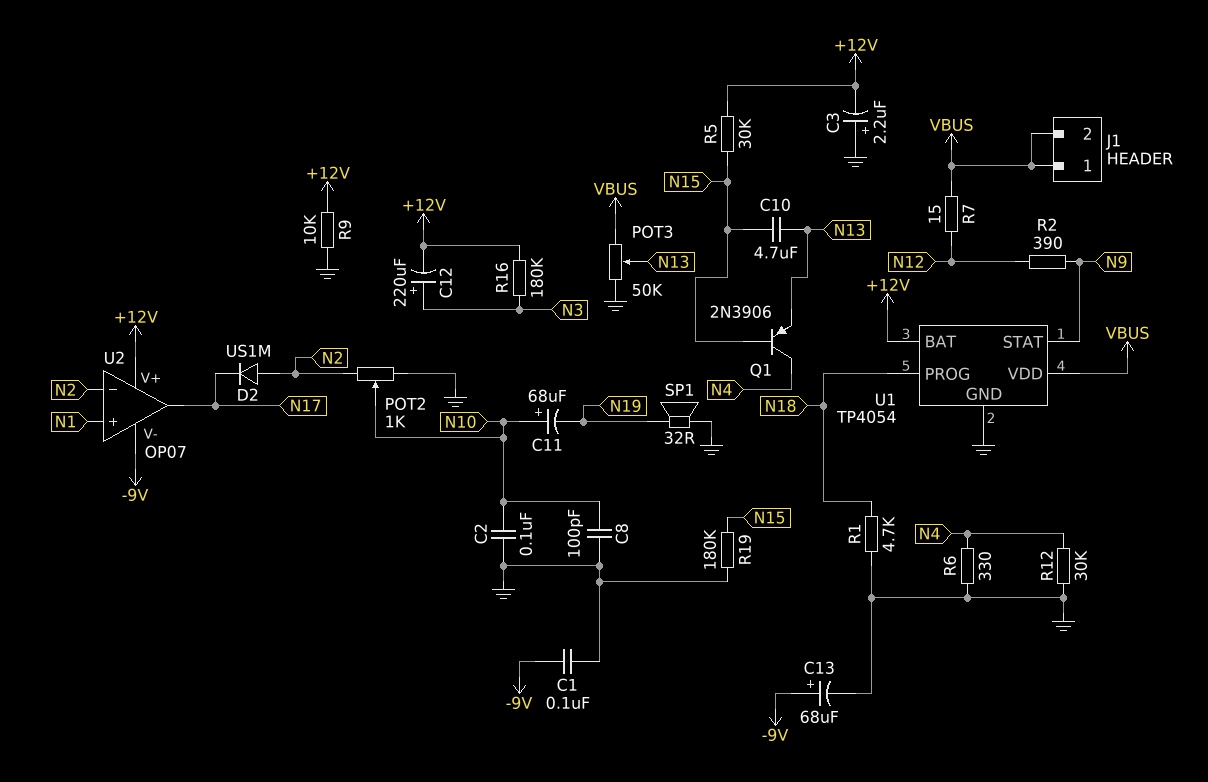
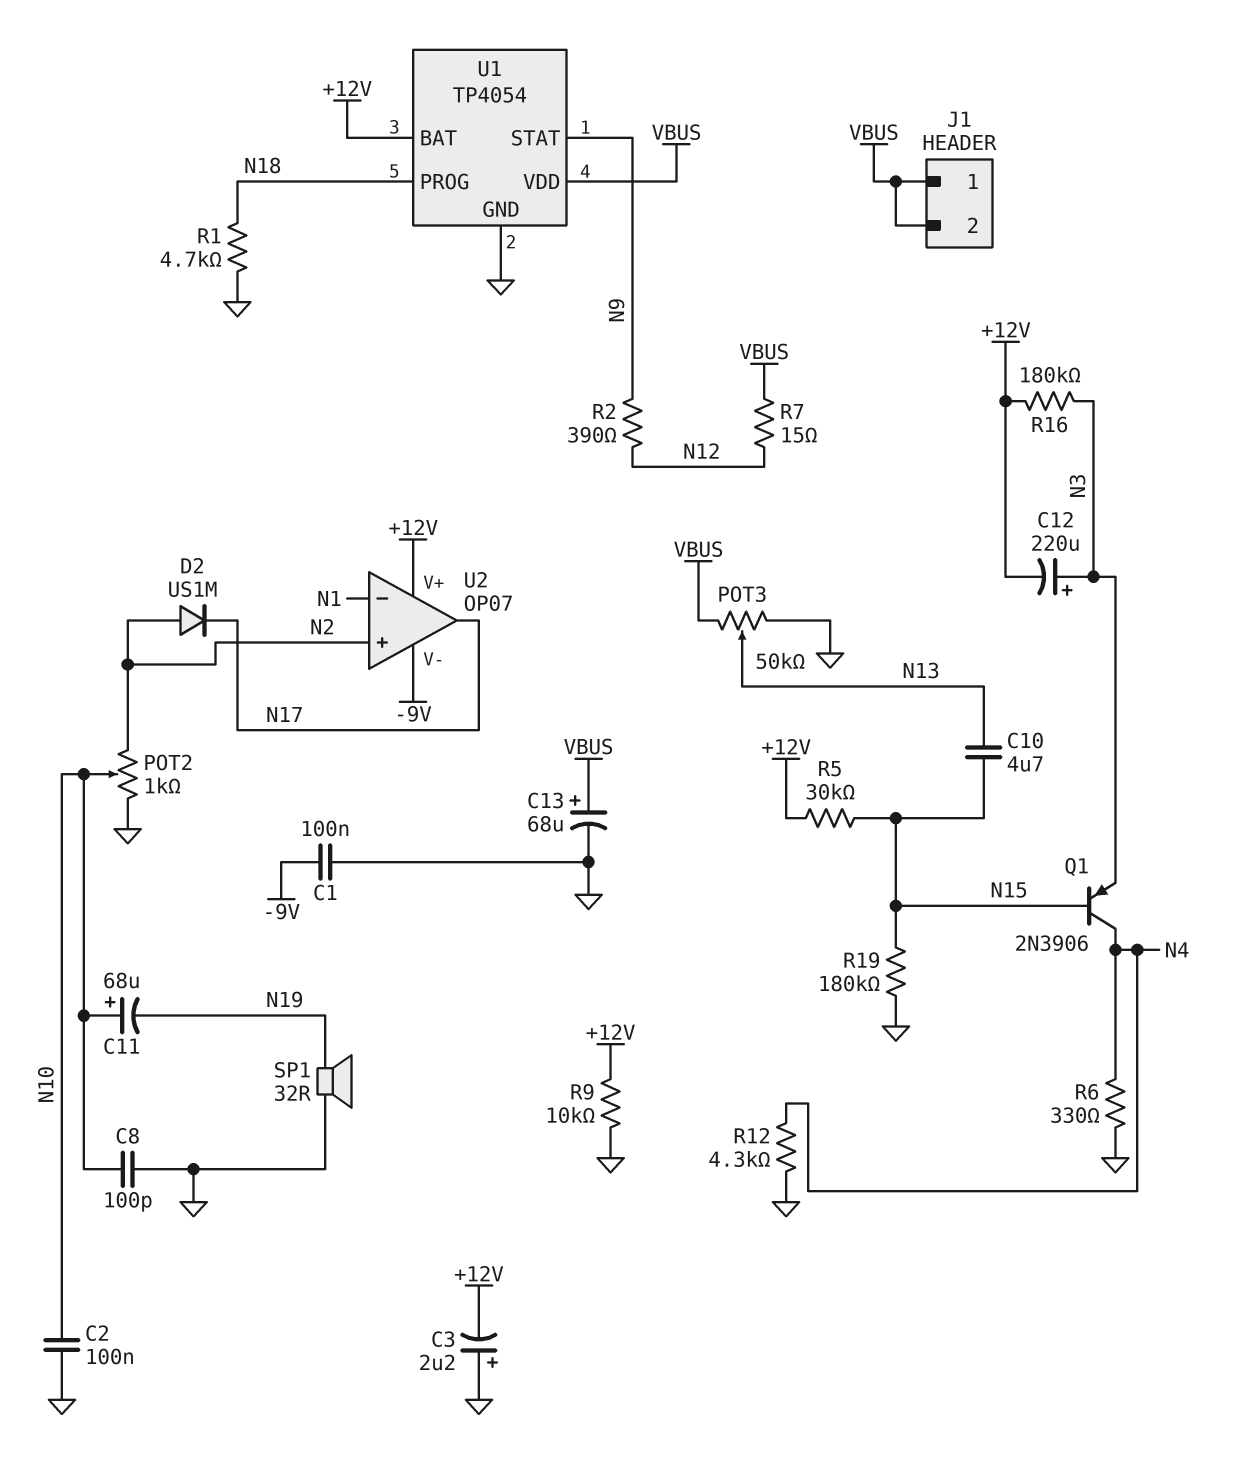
C13: 68uF (plus -9V, minus GND) -> 68uF (plus VBUS, minus GND)
Q1: PNP 2N3906 (B N15, C N4, E N13) -> PNP 2N3906 (B N15, C N4, E N3)
R12: 30k (GND, N4) -> 4.3k (GND, N4)
U2 pin in+: N1 -> N2
U2 pin in-: N2 -> N1

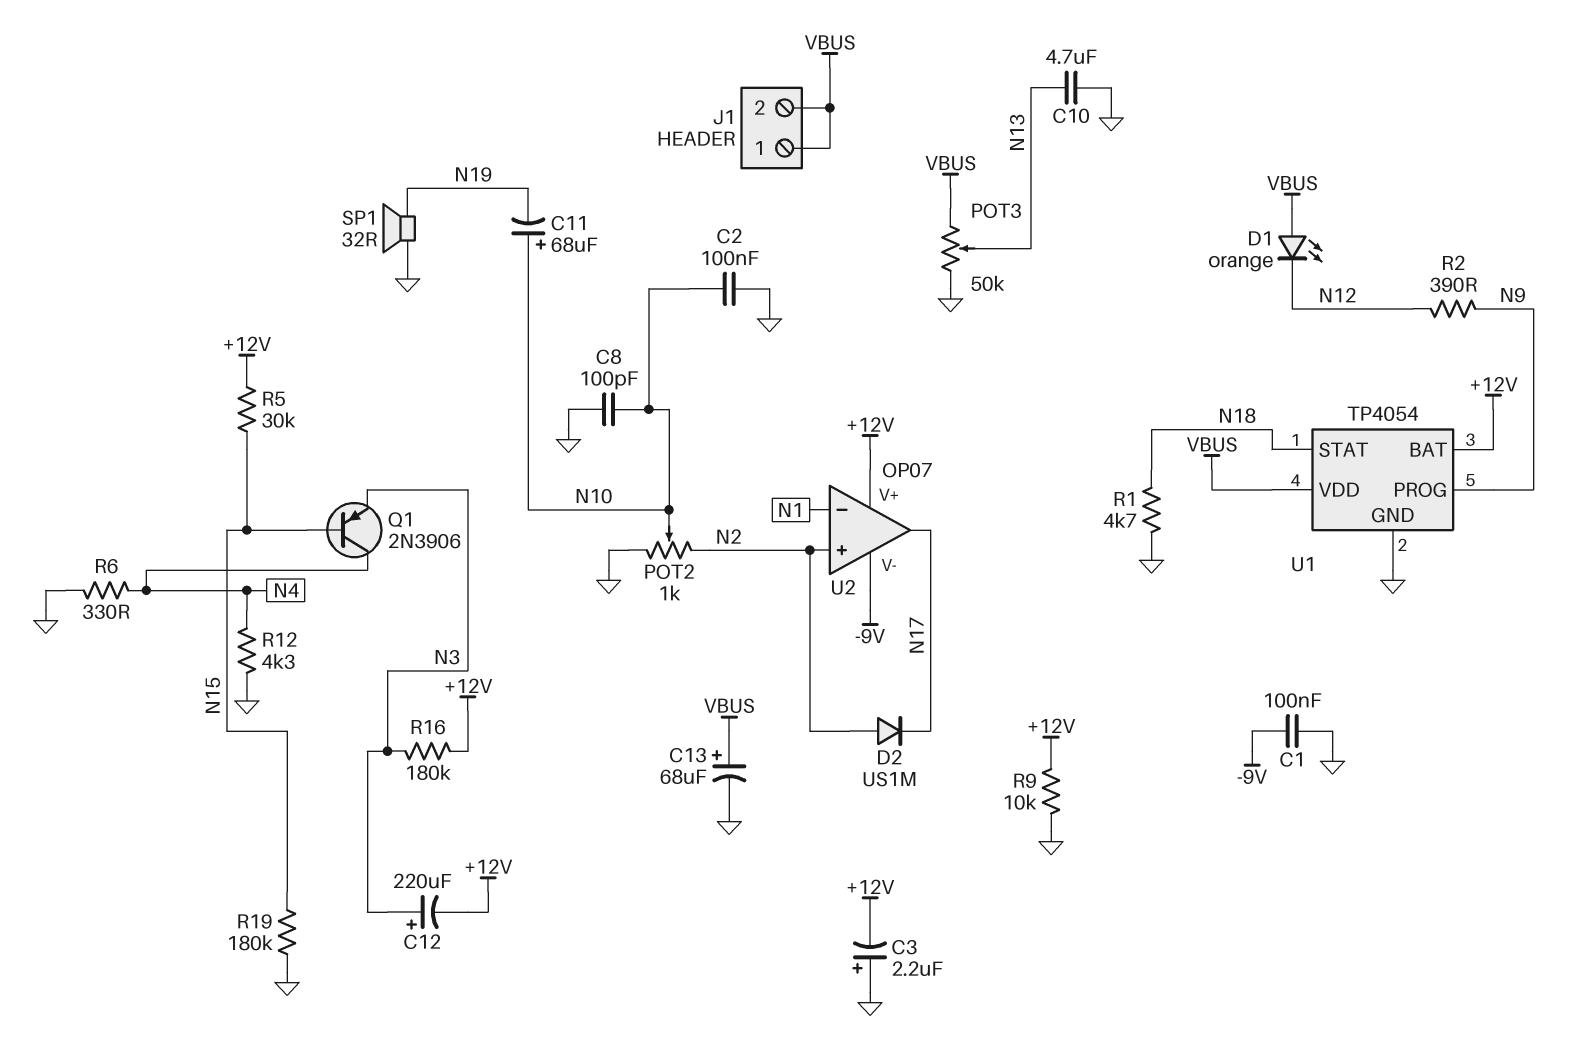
C10: 4.7uF (N13, N15) -> 4.7uF (GND, N13)
D1: none -> LED orange (A VBUS, K N12)
R7: 15 (N12, VBUS) -> none
U1 pin PROG: N18 -> N9
U1 pin STAT: N9 -> N18

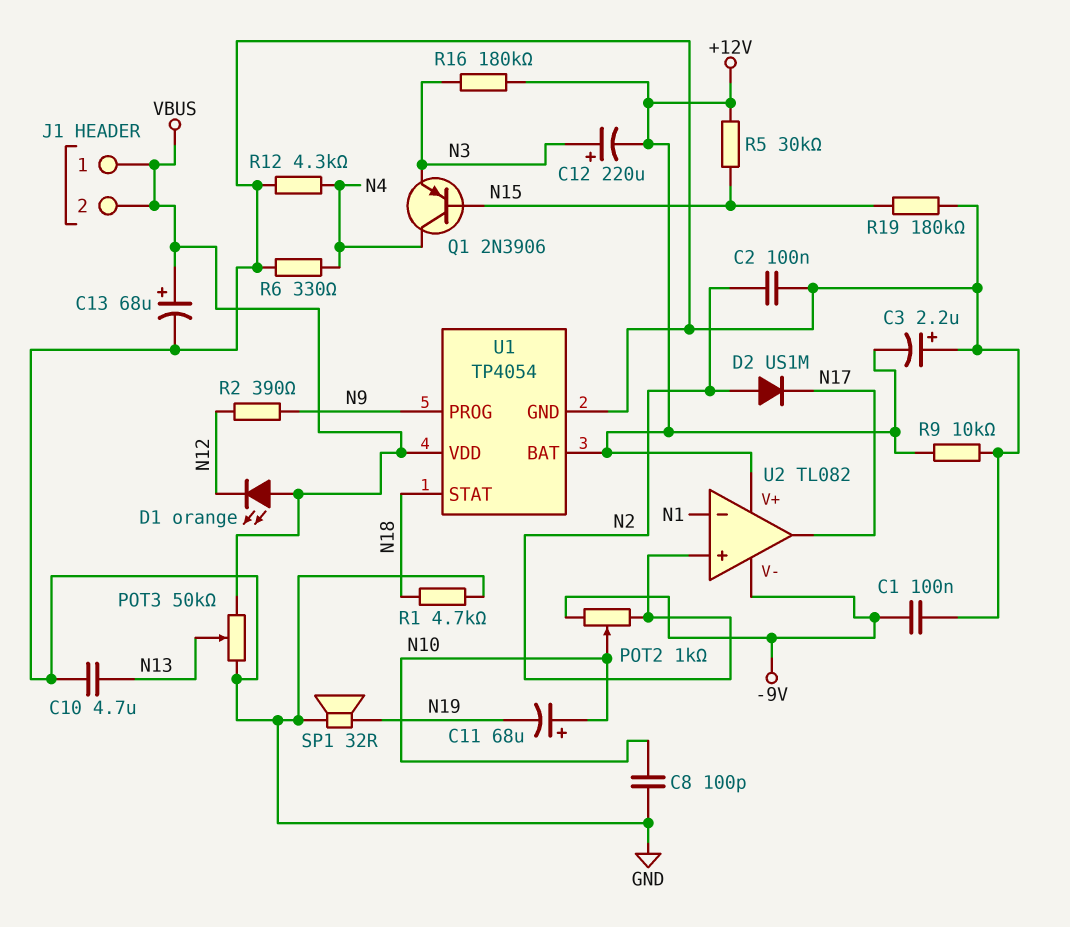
C2: 100nF (GND, N10) -> 100nF (GND, N2)
POT2: 1k (GND, N2, wiper N10) -> 1k (-9V, N2, wiper N10)
U2: OP07 -> TL082

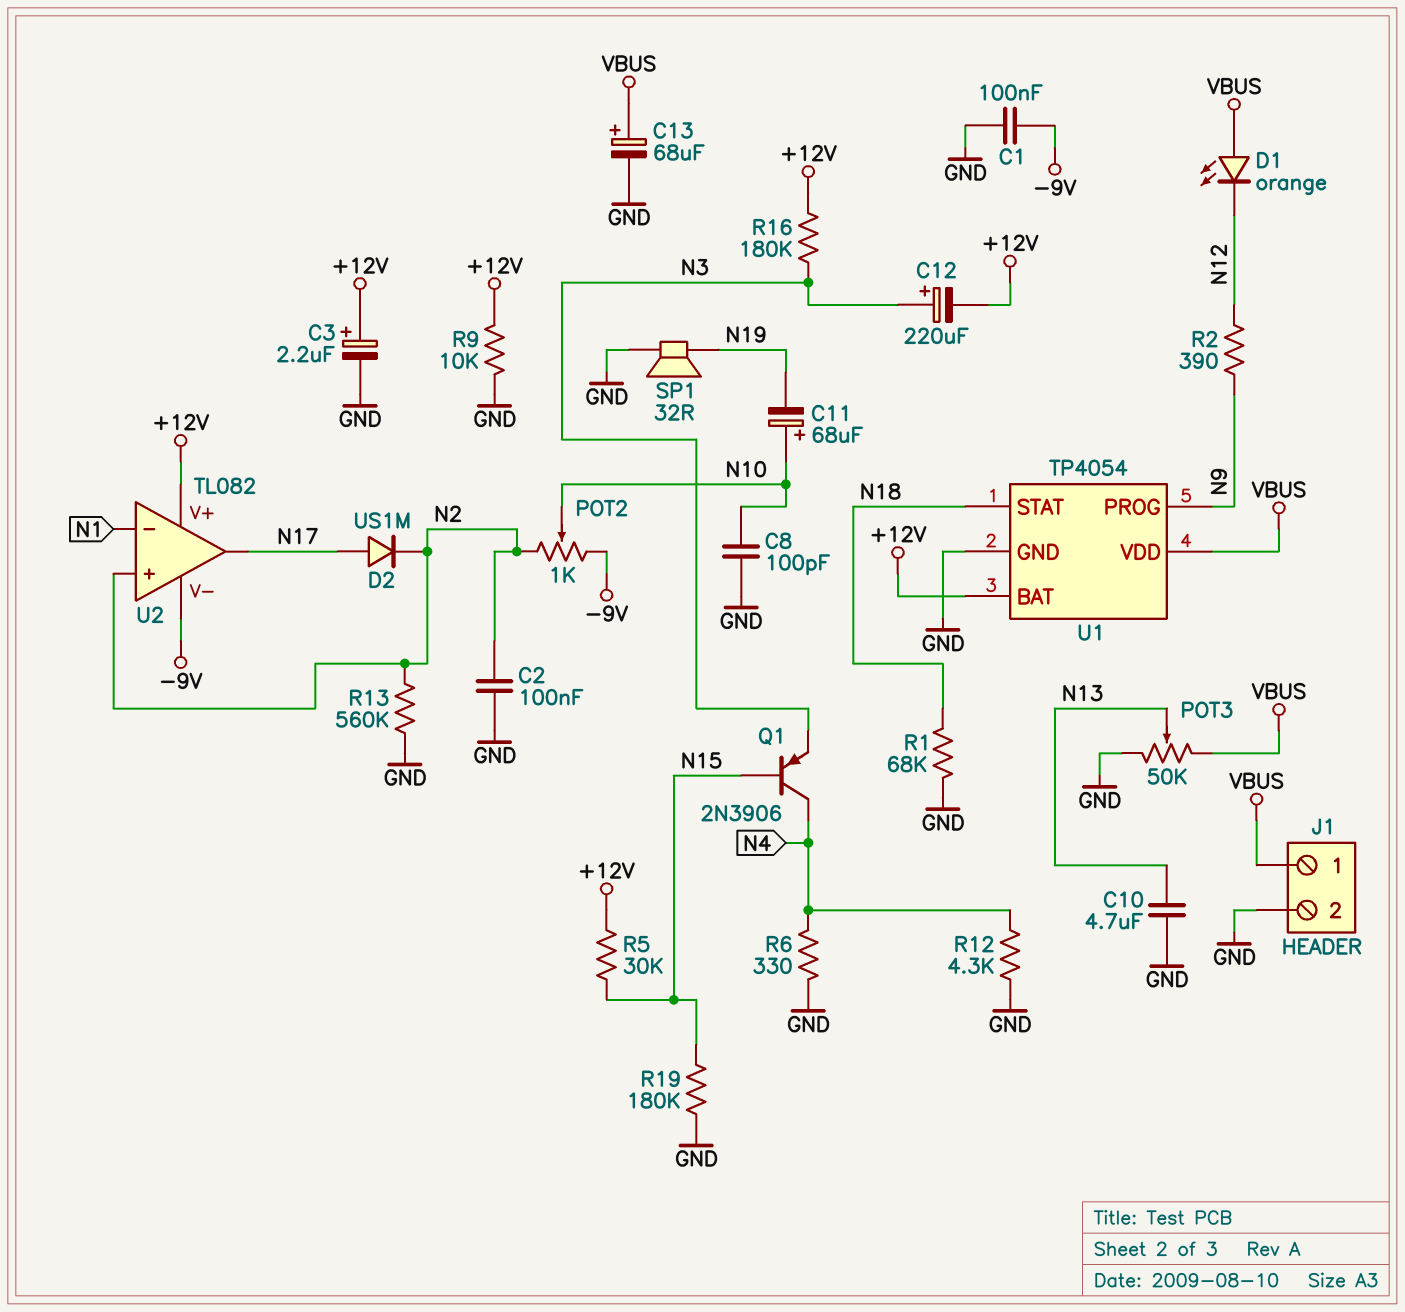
C3: 2.2uF (plus GND, minus +12V) -> 2.2uF (plus +12V, minus GND)
D2: diode US1M (A N2, K N17) -> diode US1M (A N17, K N2)
J1 pin 2: VBUS -> GND
R1: 4.7k (GND, N18) -> 68k (GND, N18)
R13: none -> 560k (GND, N2)

